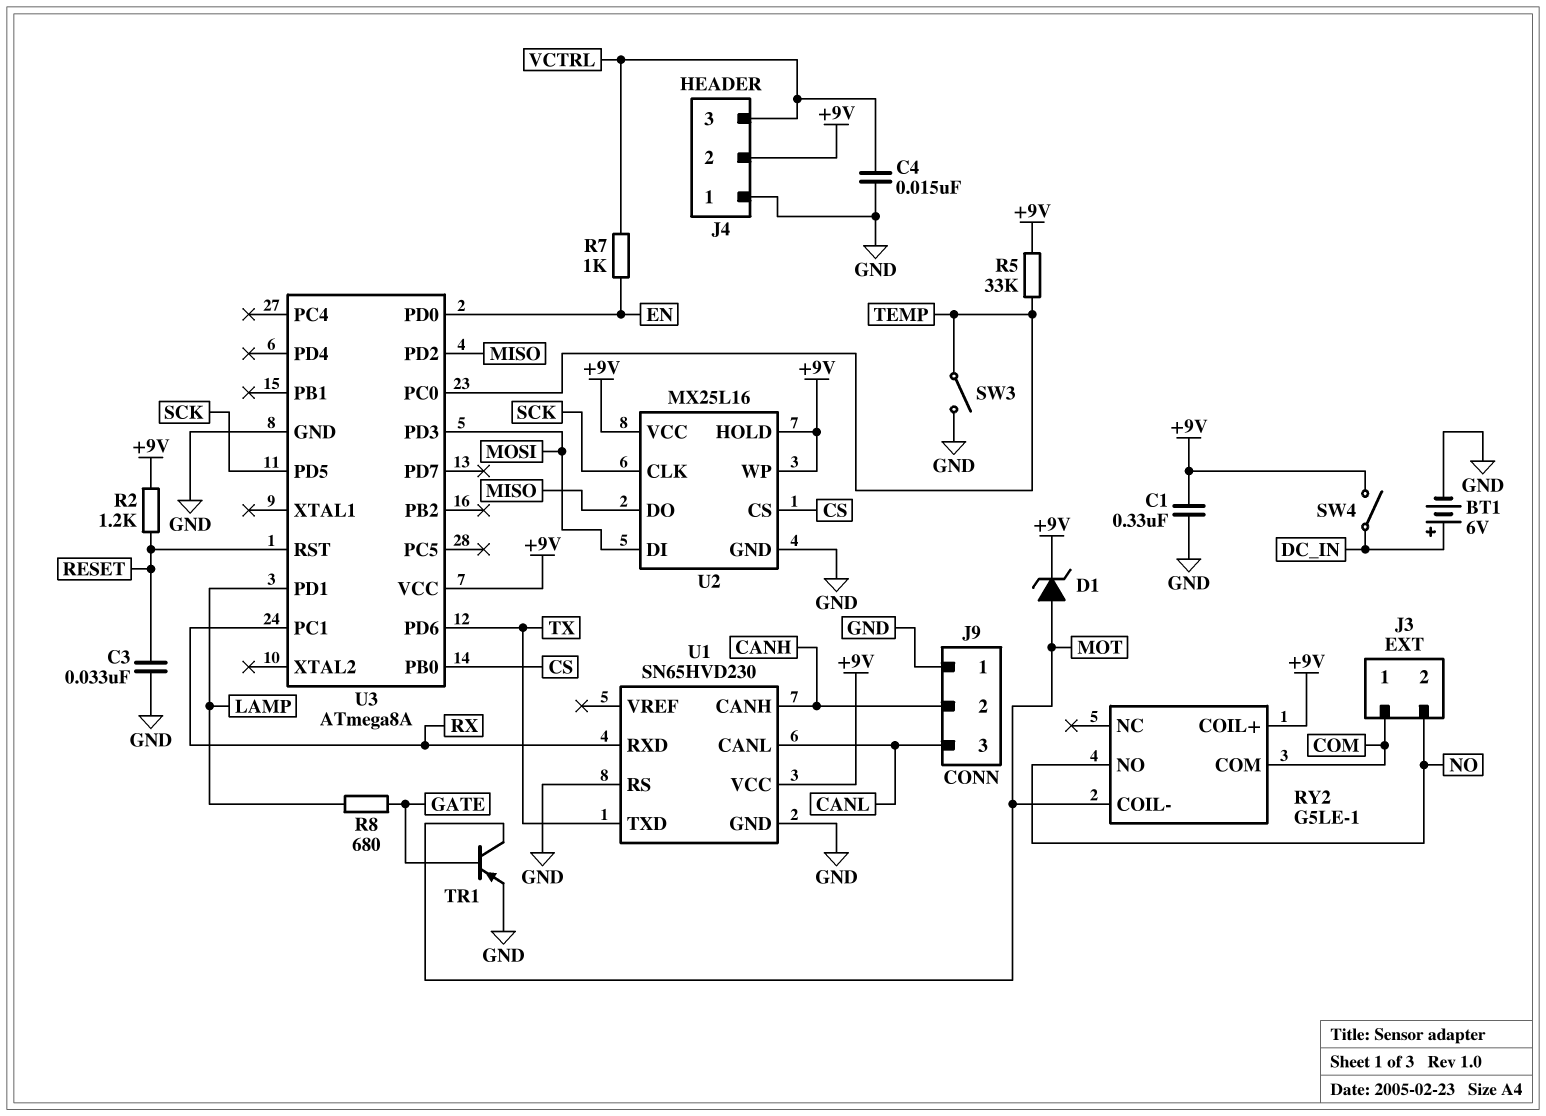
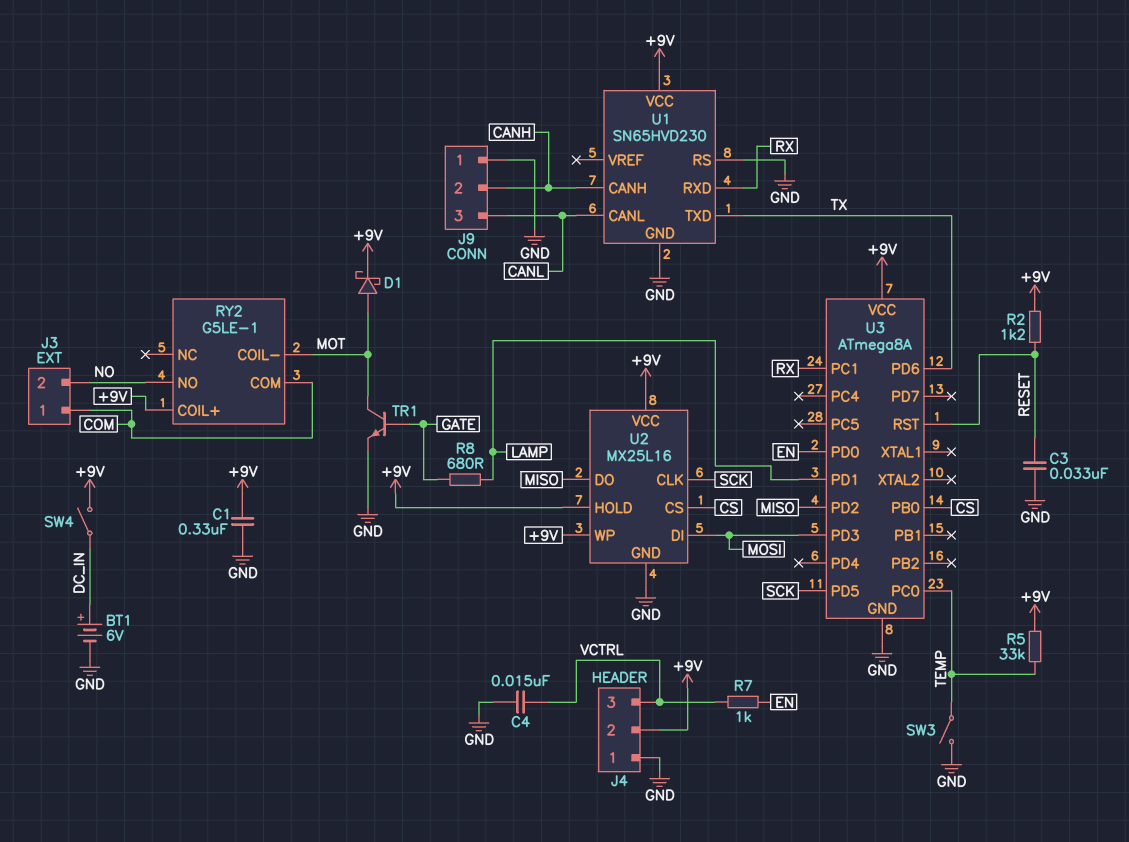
D1: zener (A MOT, K +9V) -> schottky (A MOT, K +9V)
TR1: PNP (B GATE, C MOT, E GND) -> NPN (B GATE, C MOT, E GND)

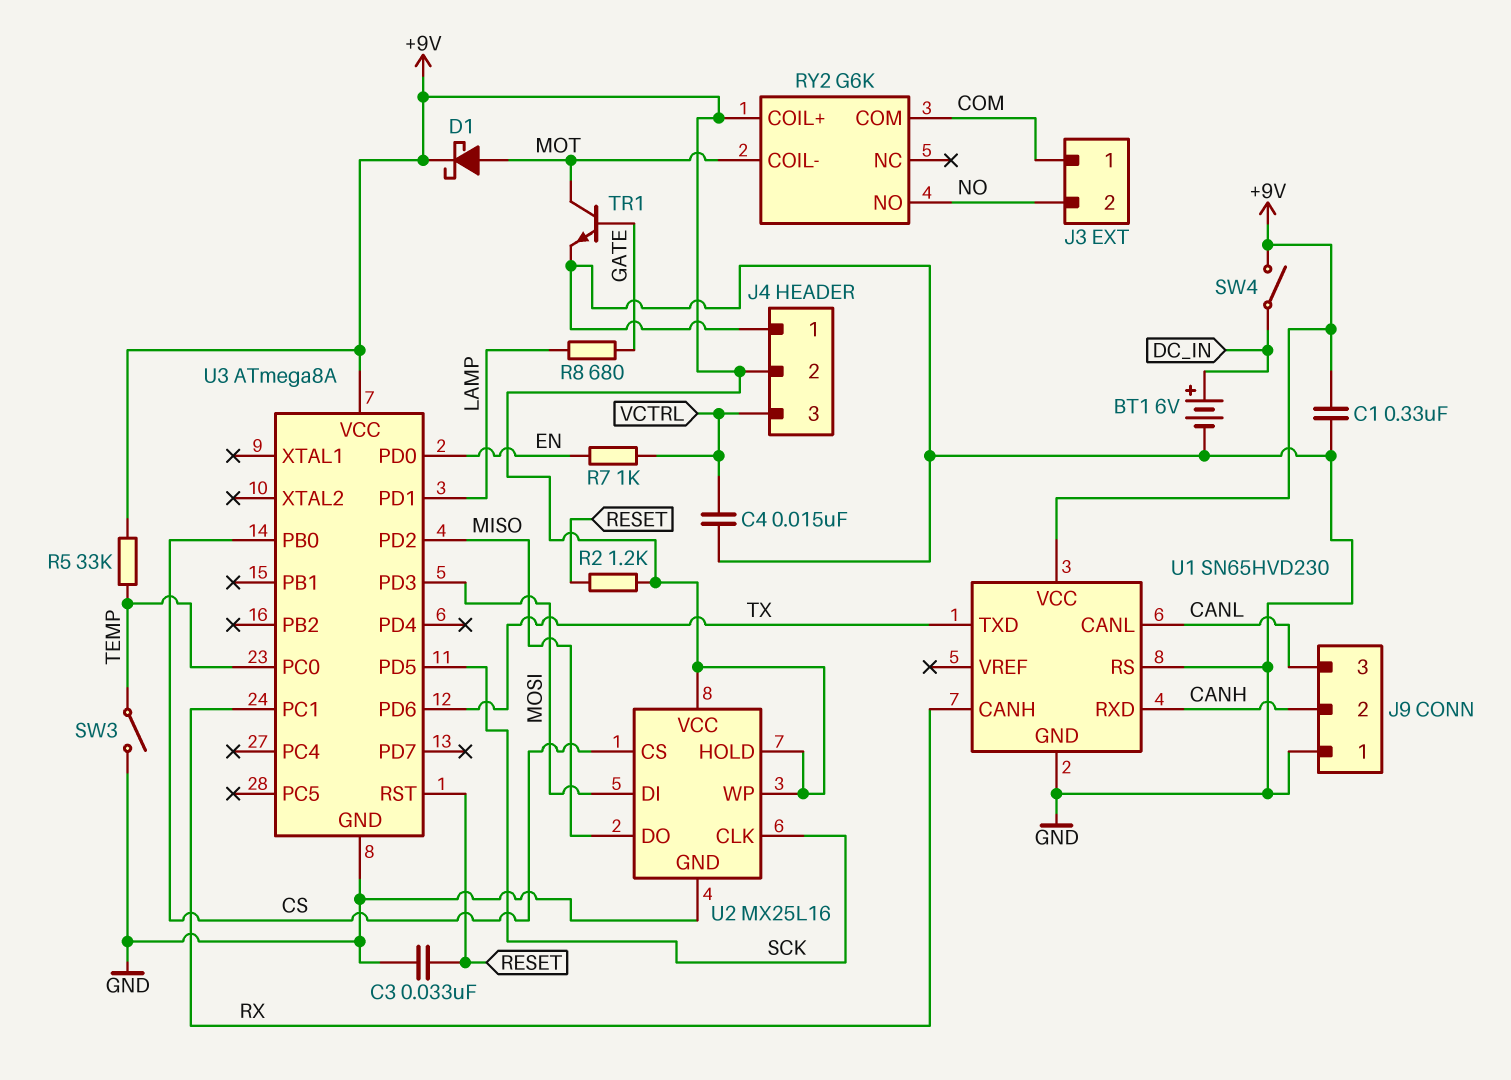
RY2: G5LE-1 -> G6K
U1 pin CANH: CANH -> RX
U1 pin RXD: RX -> CANH

